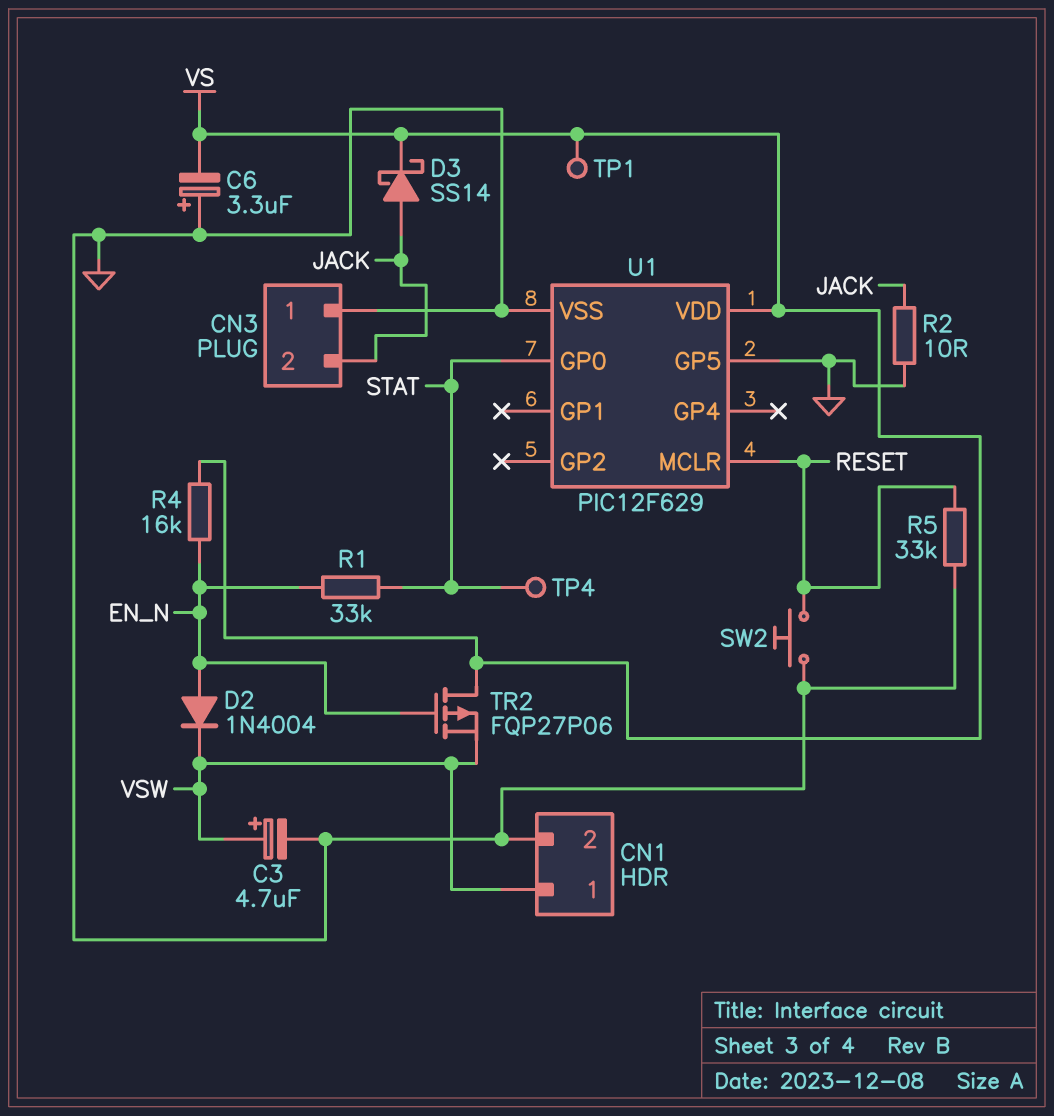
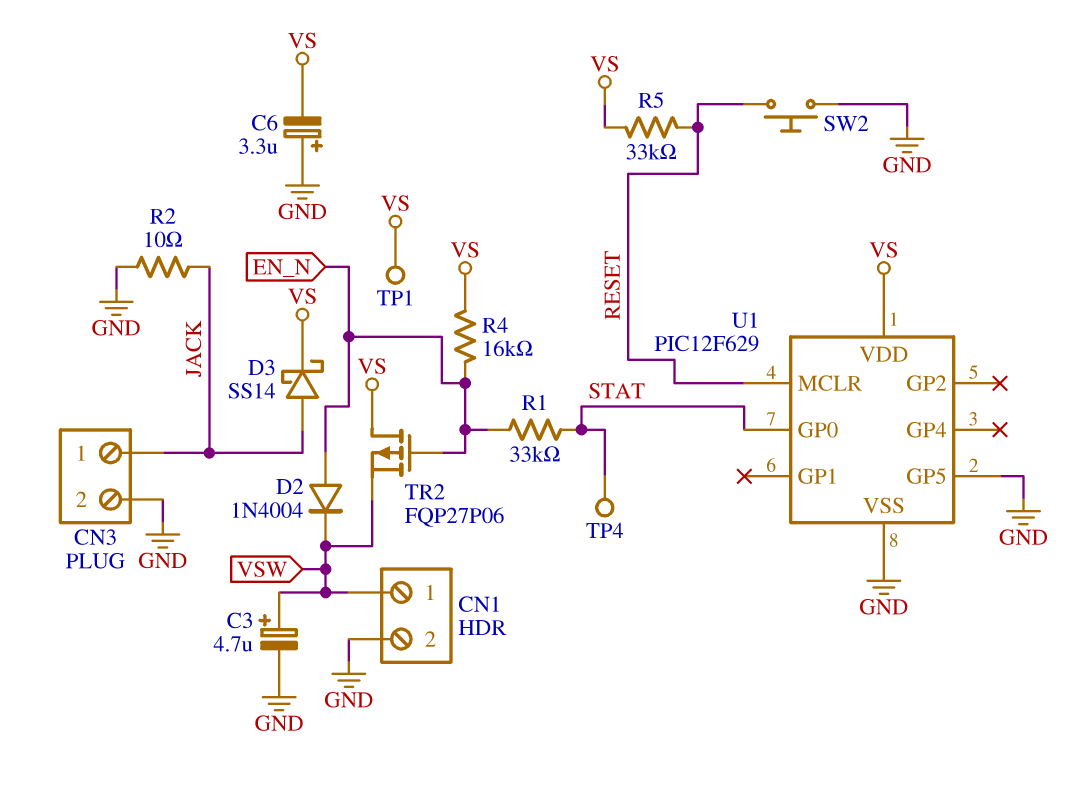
CN3 pin 1: GND -> JACK
CN3 pin 2: JACK -> GND
R5: 33k (GND, RESET) -> 33k (RESET, VS)

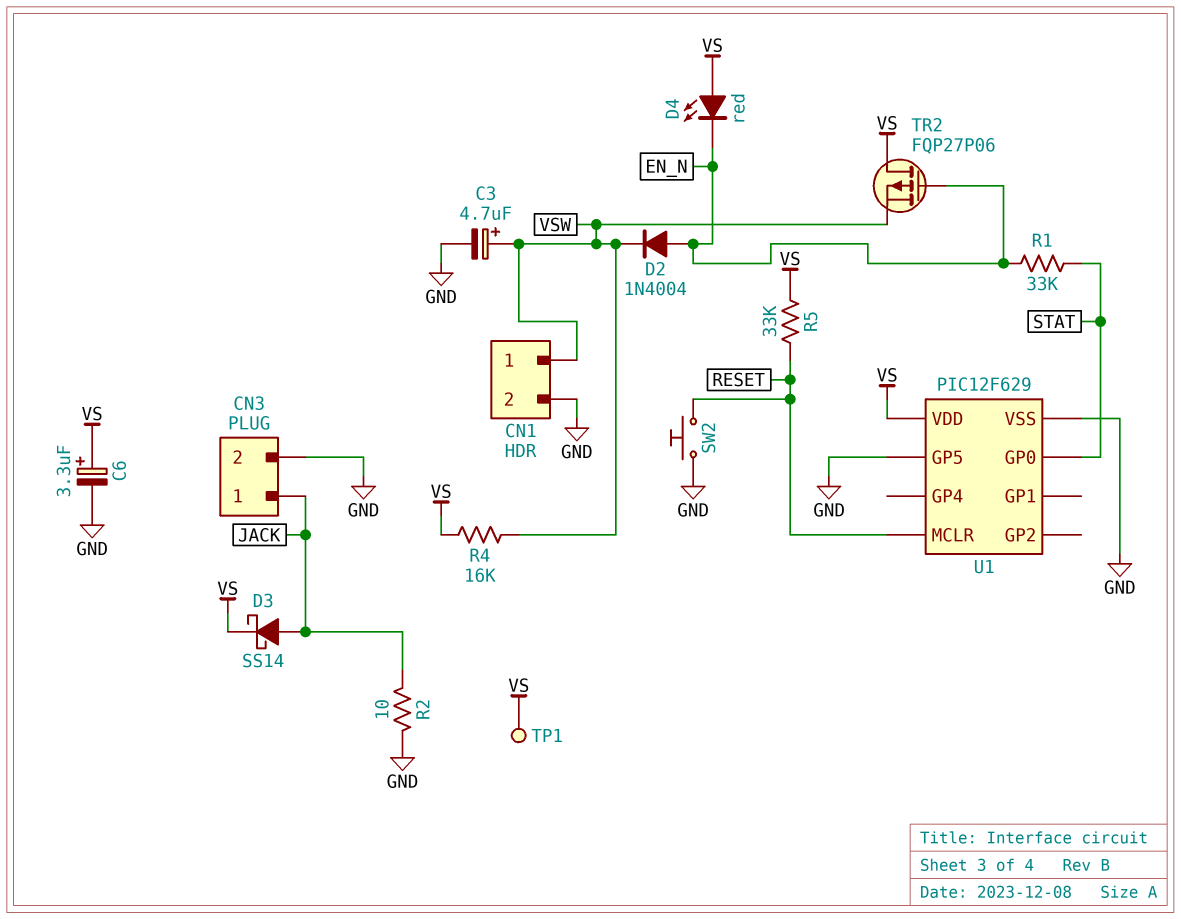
C6: 3.3uF (plus GND, minus VS) -> 3.3uF (plus VS, minus GND)
D4: none -> LED red (A VS, K EN_N)
R4: 16k (EN_N, VS) -> 16k (VS, VSW)
TP4: test point (STAT) -> none

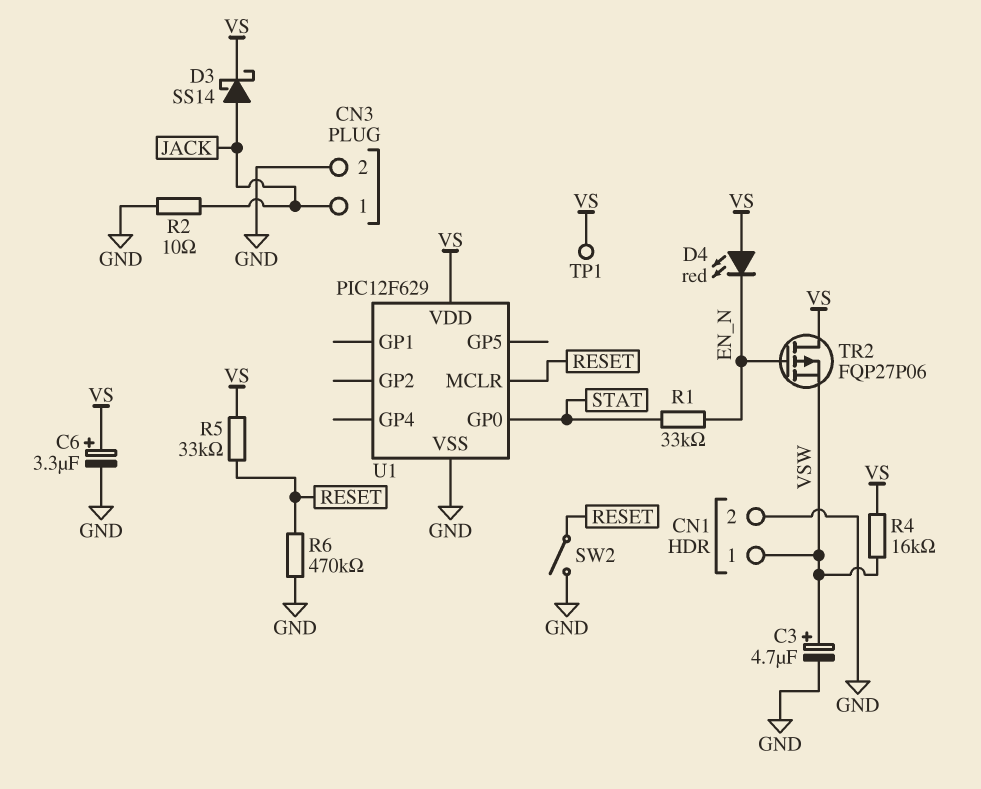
D2: diode 1N4004 (A EN_N, K VSW) -> none
R6: none -> 470k (GND, RESET)
SW2: button (GND, RESET) -> switch (GND, RESET)
U1 pin GP5: GND -> none

